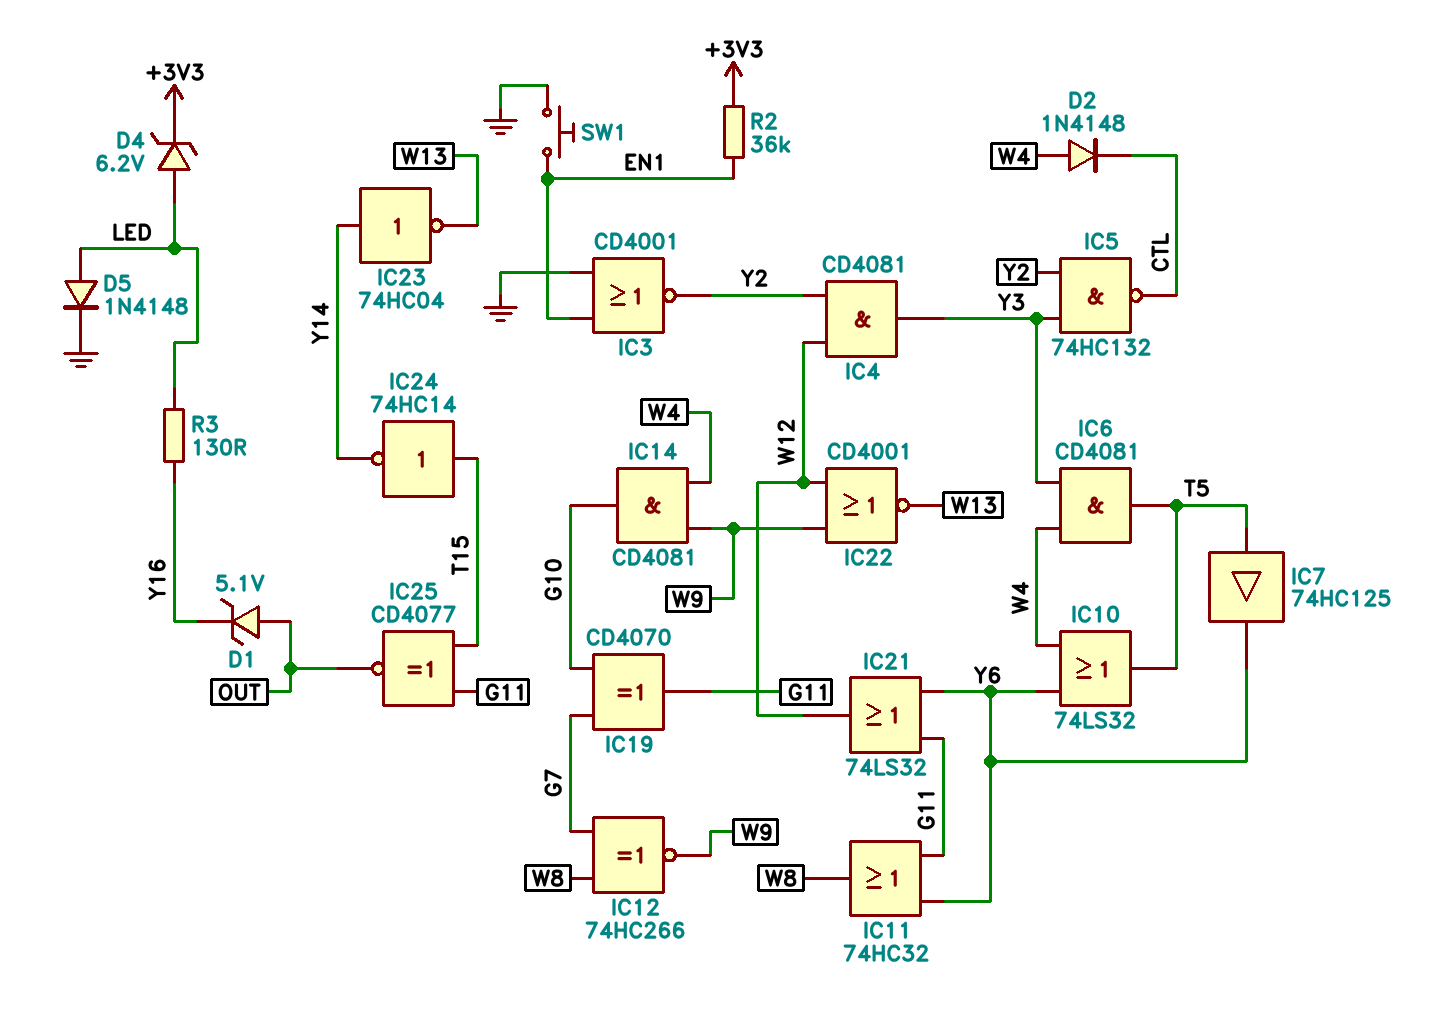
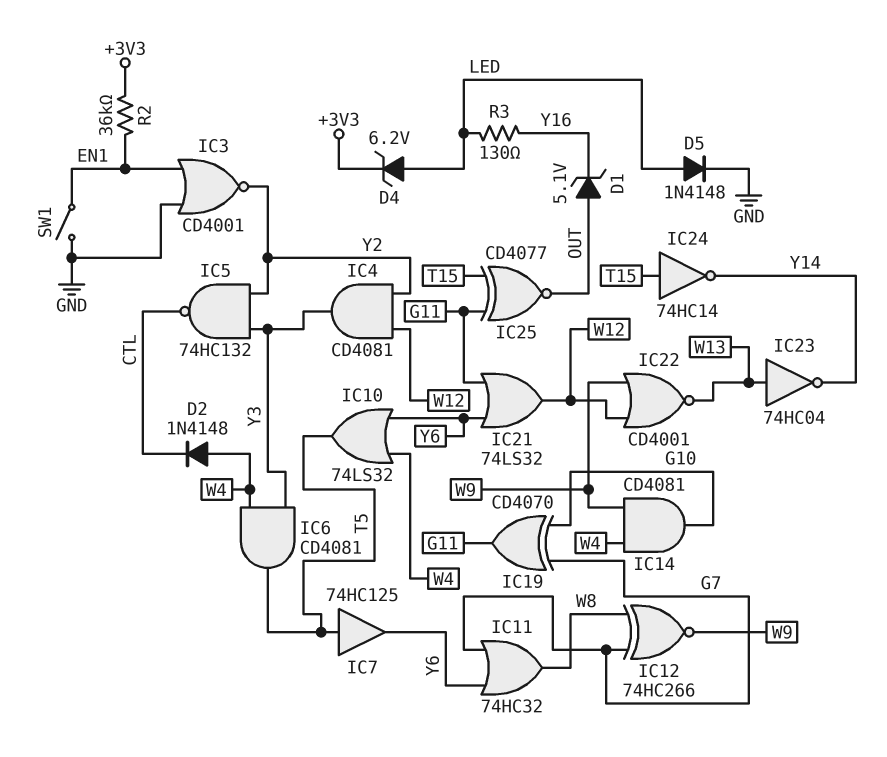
IC11: OR 74HC32 (in G11, in Y6, out W8) -> OR 74HC32 (in G7, in Y6, out W8)
IC23: NOT 74HC04 (in Y14, out W13) -> NOT 74HC04 (in W13, out Y14)
SW1: button (EN1, GND) -> switch (EN1, GND)

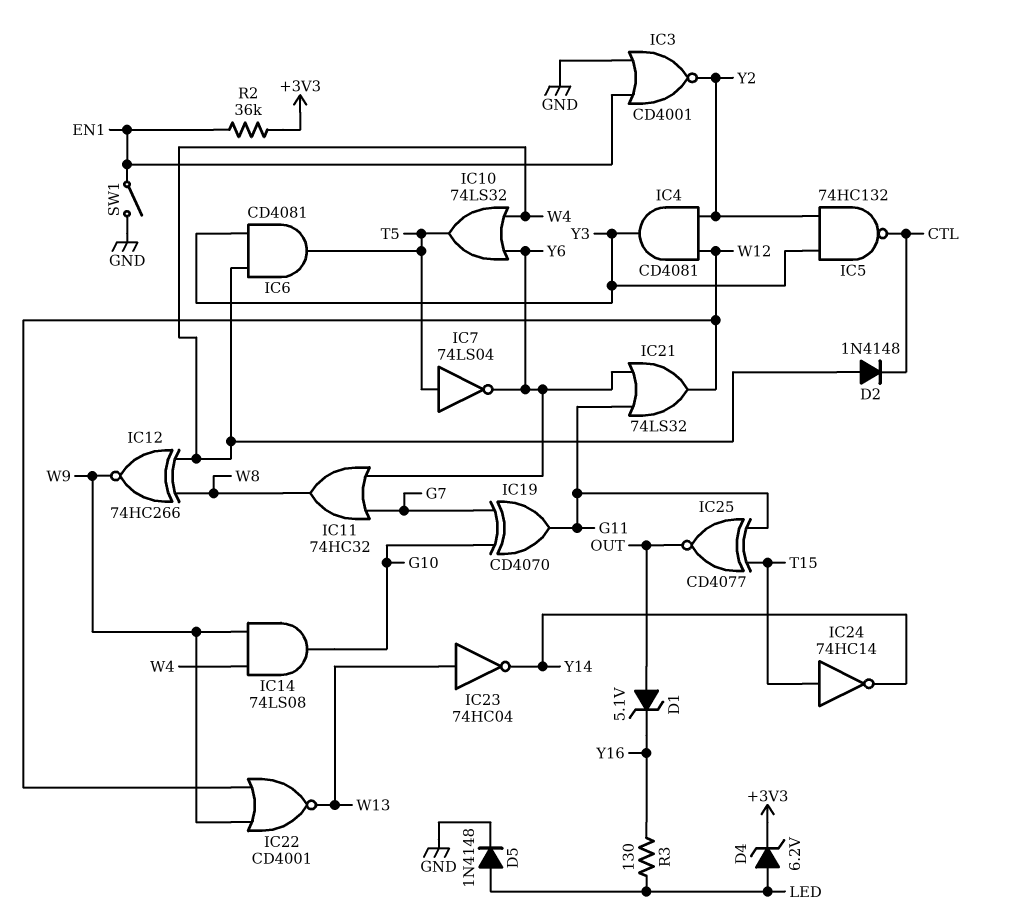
IC7: buffer 74HC125 (in T5, out Y6) -> NOT 74LS04 (in T5, out Y6)
IC12: XNOR 74HC266 (in G7, in W8, out W9) -> XNOR 74HC266 (in W4, in W8, out W9)
IC14: AND CD4081 (in W4, in W9, out G10) -> AND 74LS08 (in W4, in W9, out G10)

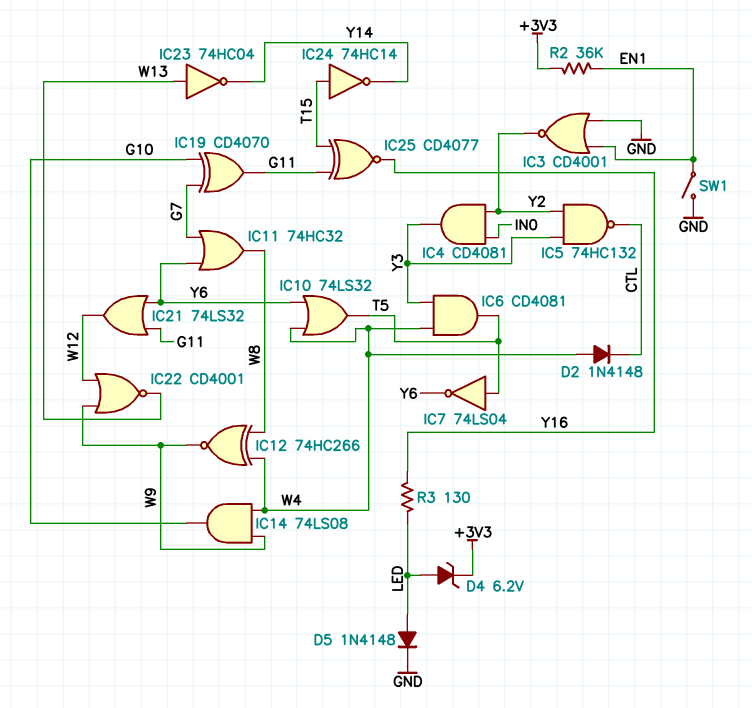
D1: zener 5.1V (A OUT, K Y16) -> none
IC4: AND CD4081 (in W12, in Y2, out Y3) -> AND CD4081 (in IN0, in Y2, out Y3)
IC25: XNOR CD4077 (in G11, in T15, out OUT) -> XNOR CD4077 (in G11, in T15, out Y16)

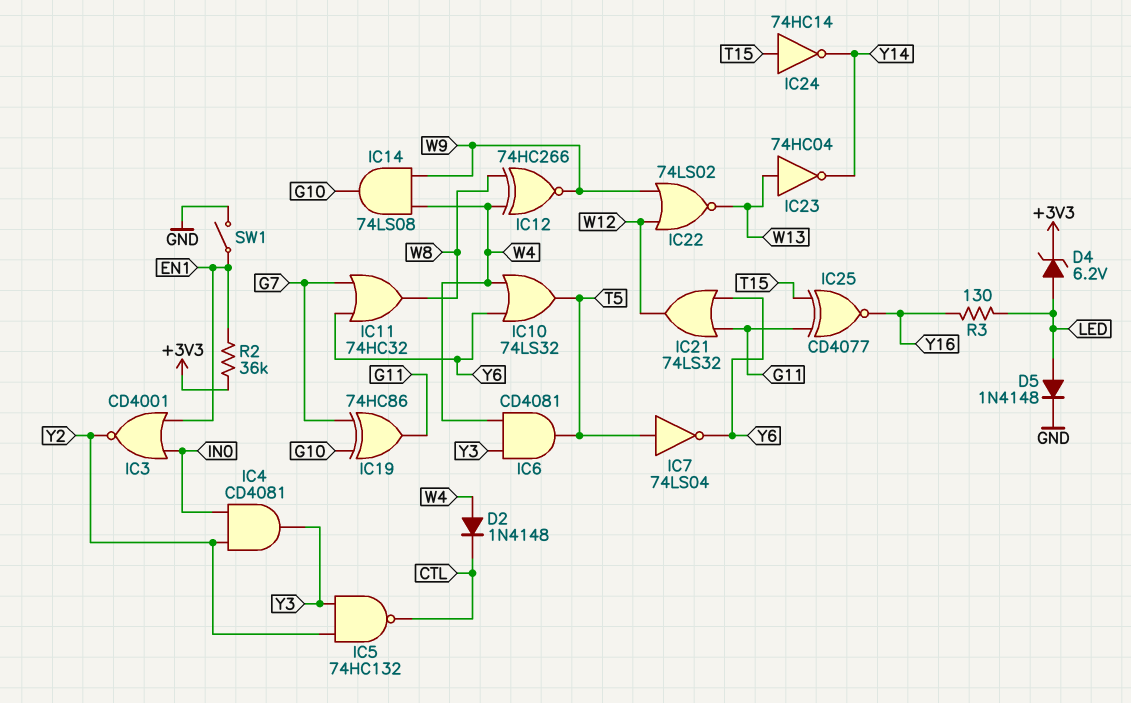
IC3: NOR CD4001 (in EN1, in GND, out Y2) -> NOR CD4001 (in EN1, in IN0, out Y2)
IC19: XOR CD4070 (in G7, in G10, out G11) -> XOR 74HC86 (in G7, in G10, out G11)
IC22: NOR CD4001 (in W9, in W12, out W13) -> NOR 74LS02 (in W9, in W12, out W13)

